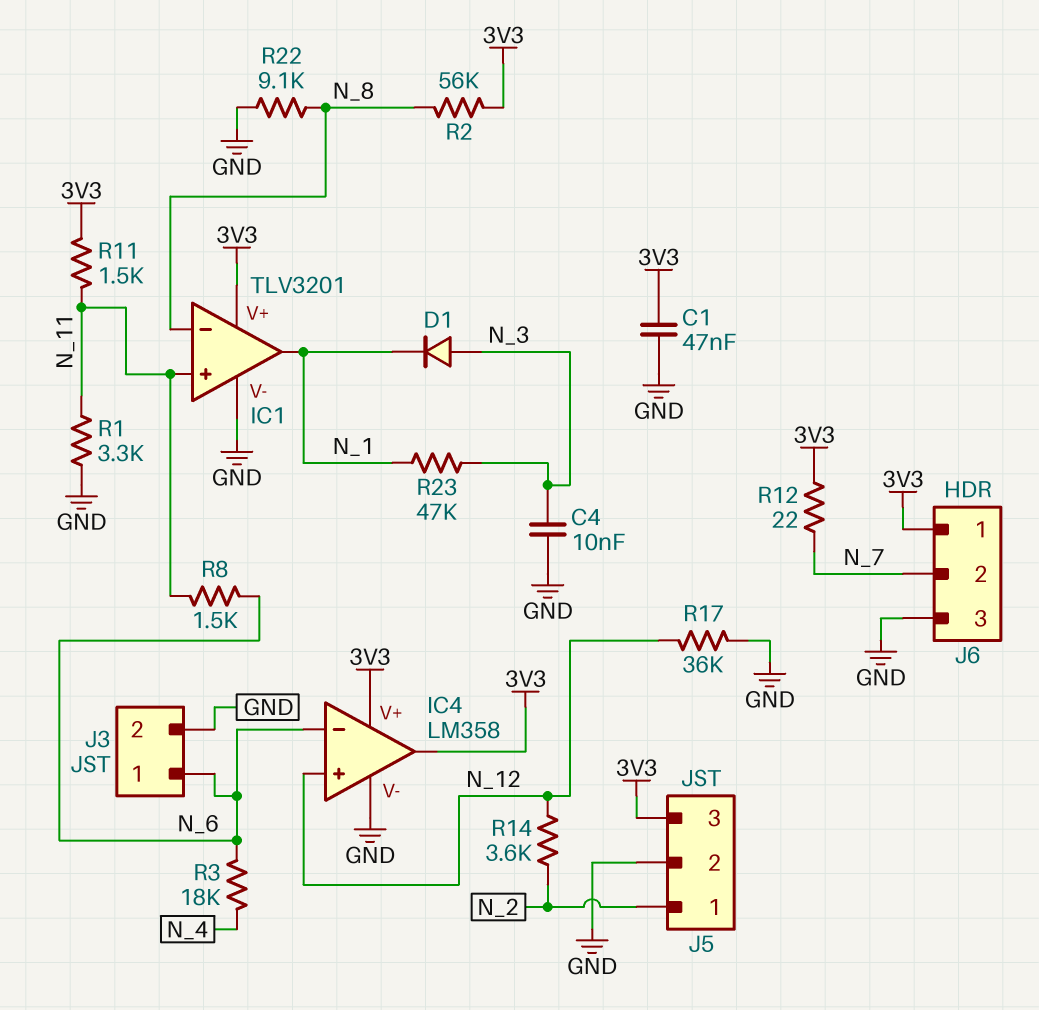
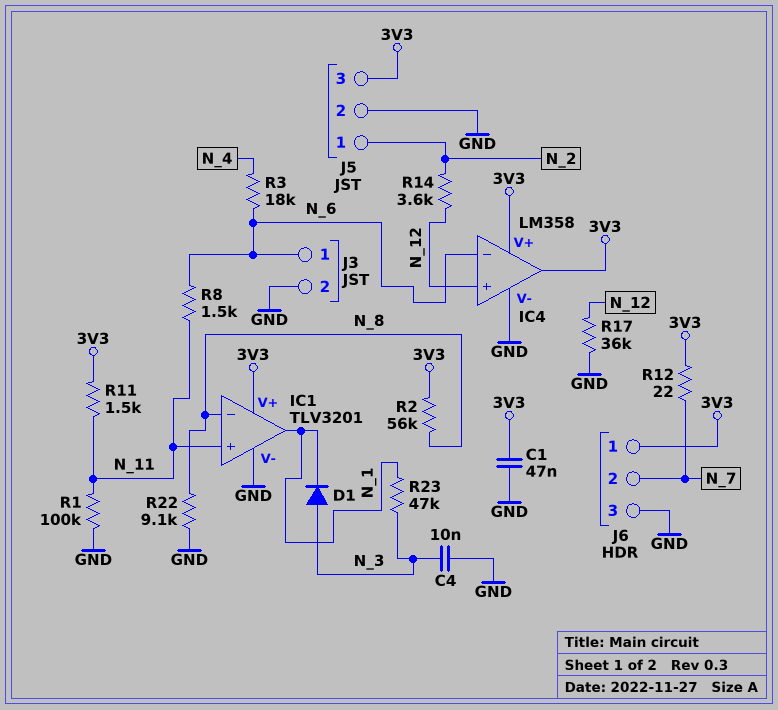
R1: 3.3k (GND, N_11) -> 100k (GND, N_11)

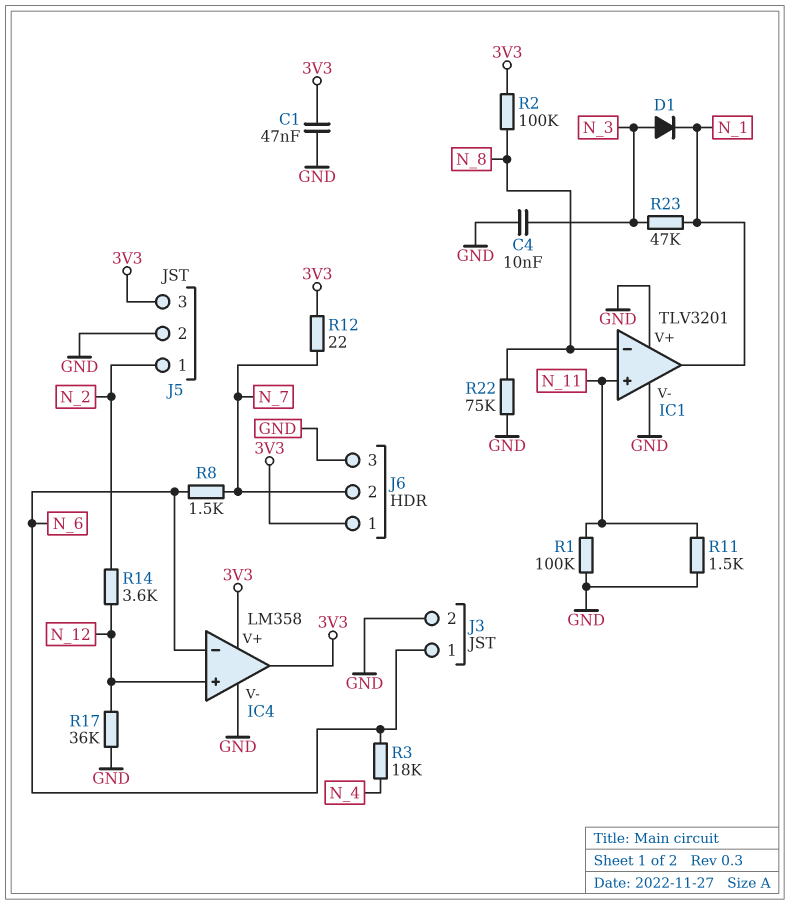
IC1 pin V+: 3V3 -> GND
R2: 56k (3V3, N_8) -> 100k (3V3, N_8)
R8: 1.5k (N_6, N_11) -> 1.5k (N_6, N_7)
R11: 1.5k (3V3, N_11) -> 1.5k (GND, N_11)
R22: 9.1k (GND, N_8) -> 75k (GND, N_8)

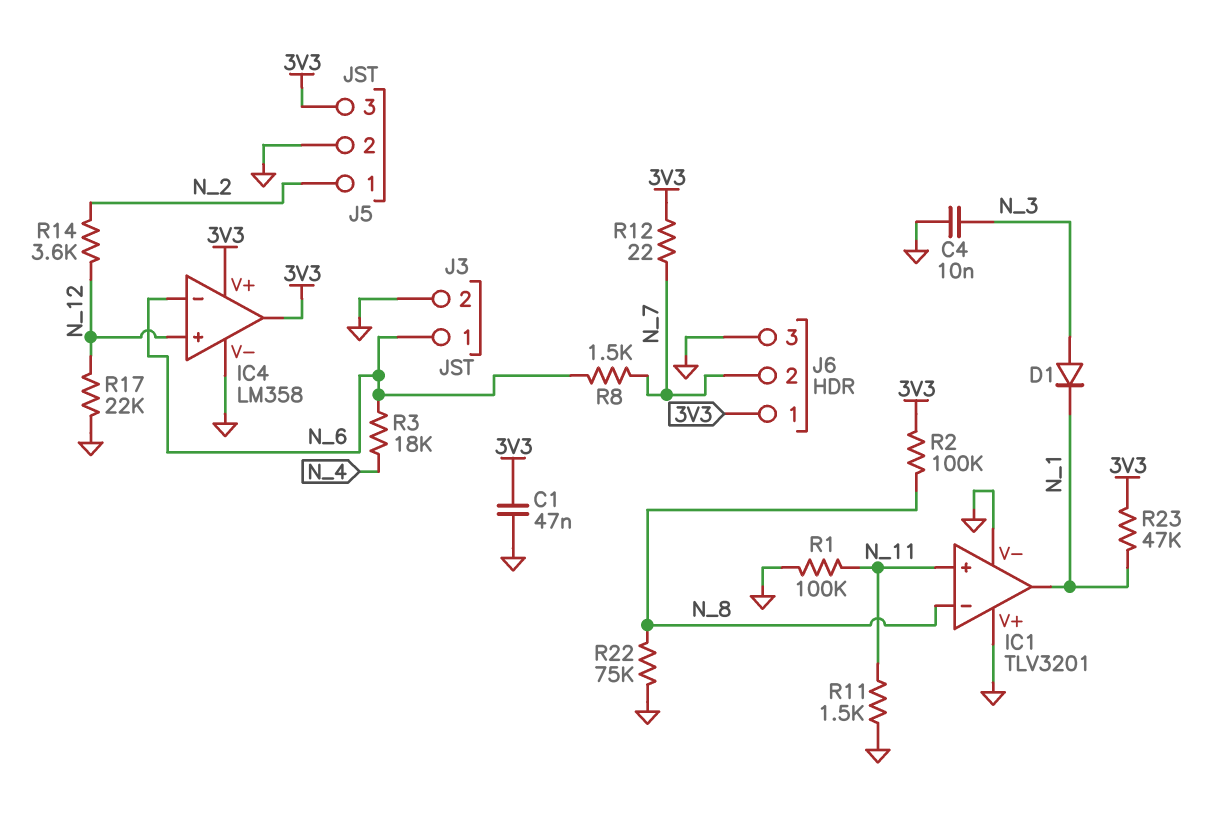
R17: 36k (GND, N_12) -> 22k (GND, N_12)
R23: 47k (N_1, N_3) -> 47k (3V3, N_1)

